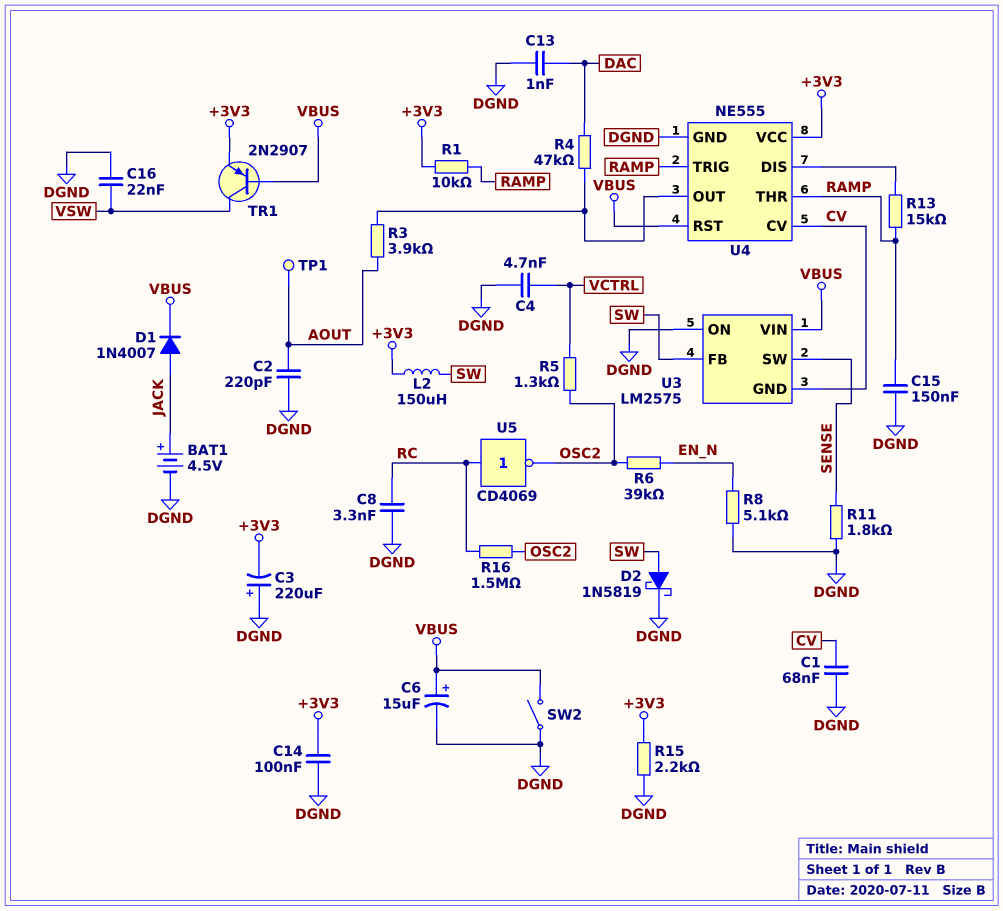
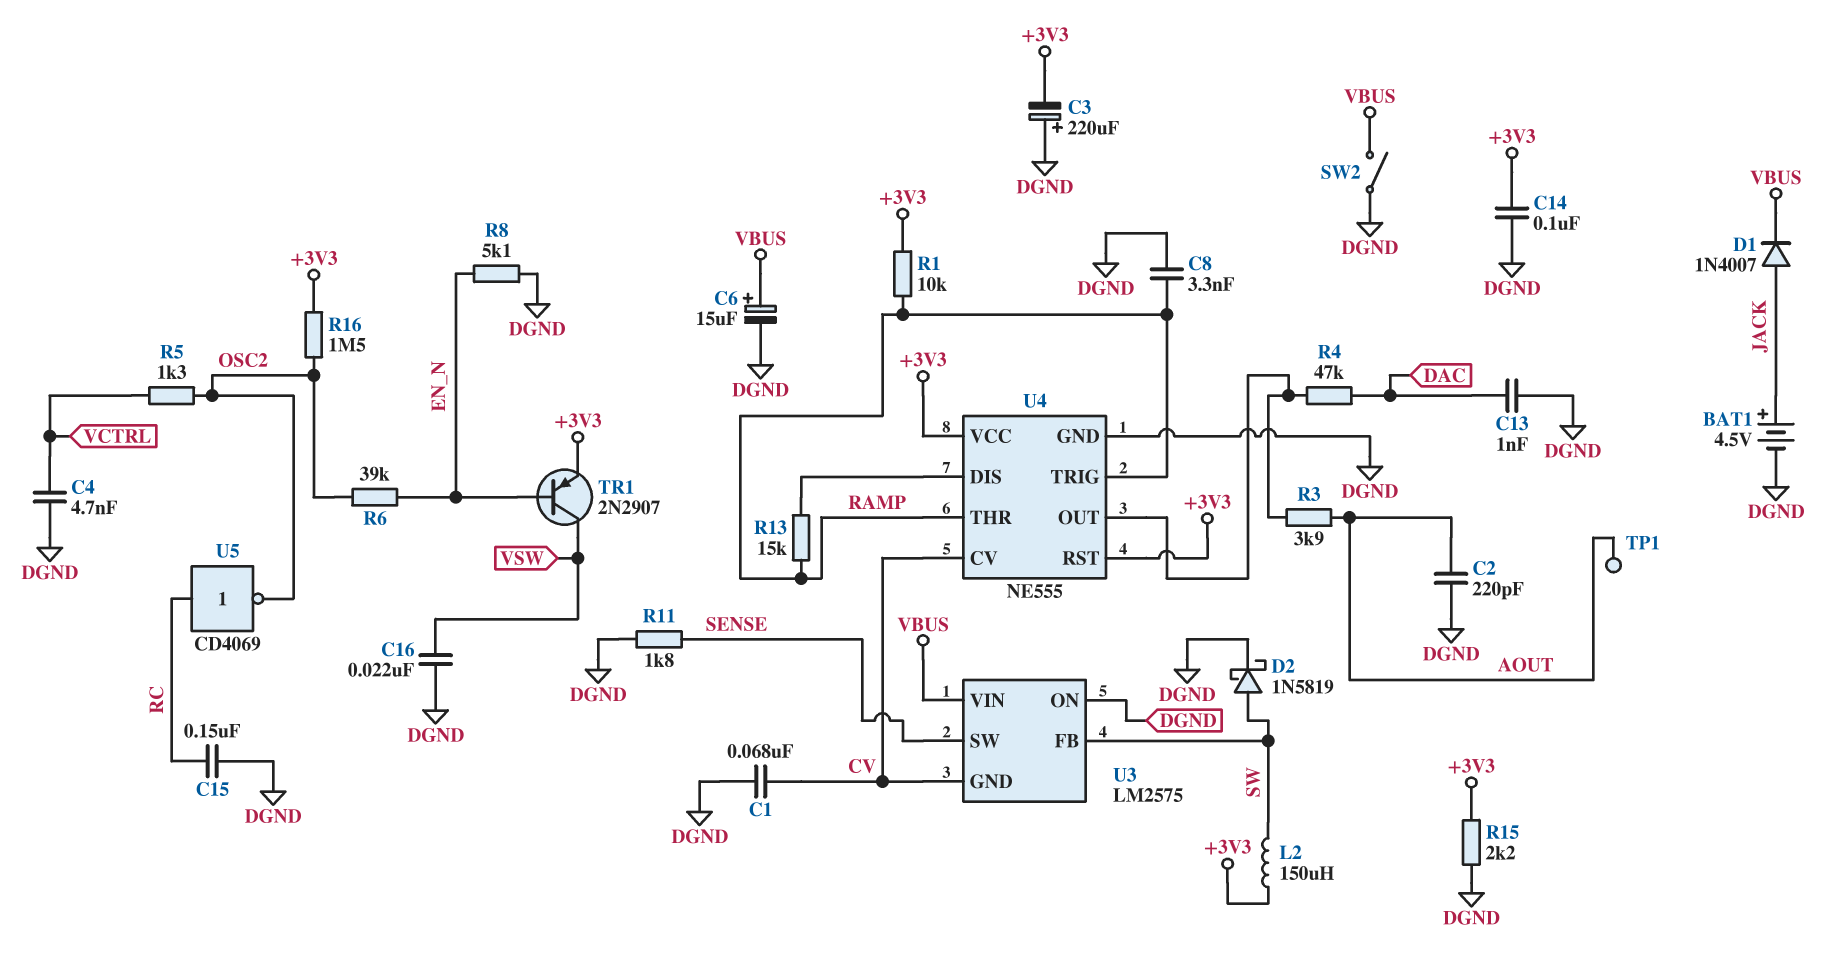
C8: 3.3nF (DGND, RC) -> 3.3nF (DGND, RAMP)
C15: 150nF (DGND, RAMP) -> 150nF (DGND, RC)
R16: 1.5M (OSC2, RC) -> 1.5M (+3V3, OSC2)
TR1: PNP 2N2907 (B VBUS, C VSW, E +3V3) -> PNP 2N2907 (B EN_N, C VSW, E +3V3)
U4 pin RST: VBUS -> +3V3

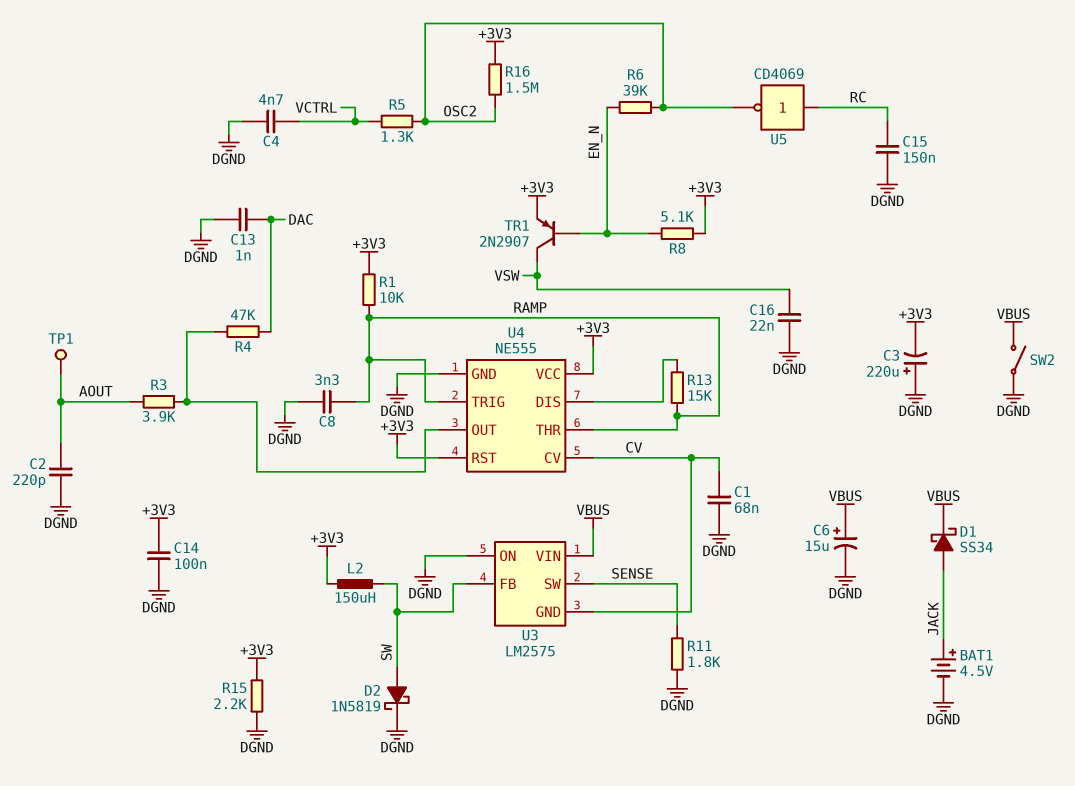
D1: diode 1N4007 (A JACK, K VBUS) -> schottky SS34 (A JACK, K VBUS)
R8: 5.1k (DGND, EN_N) -> 5.1k (+3V3, EN_N)

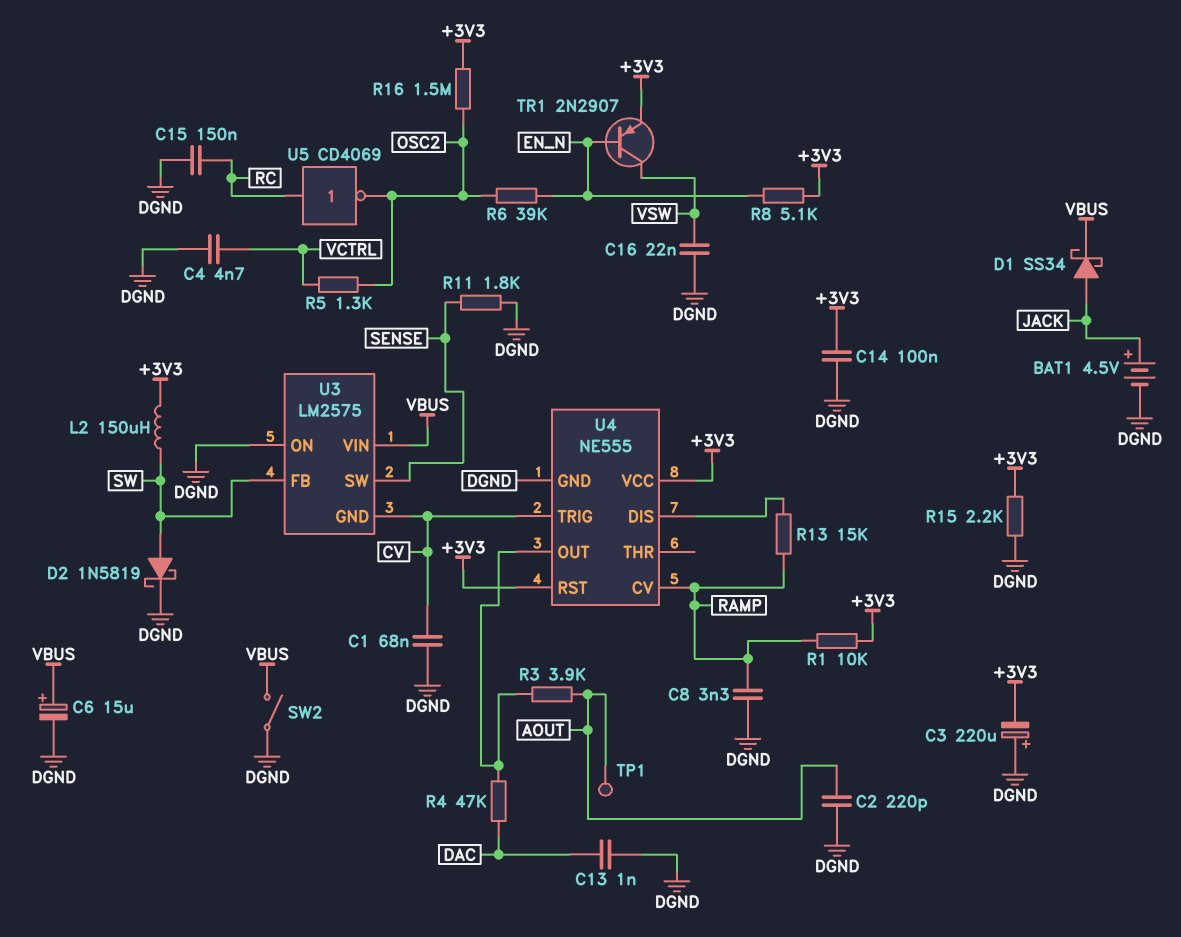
U4 pin CV: CV -> RAMP
U4 pin THR: RAMP -> none
U4 pin TRIG: RAMP -> CV

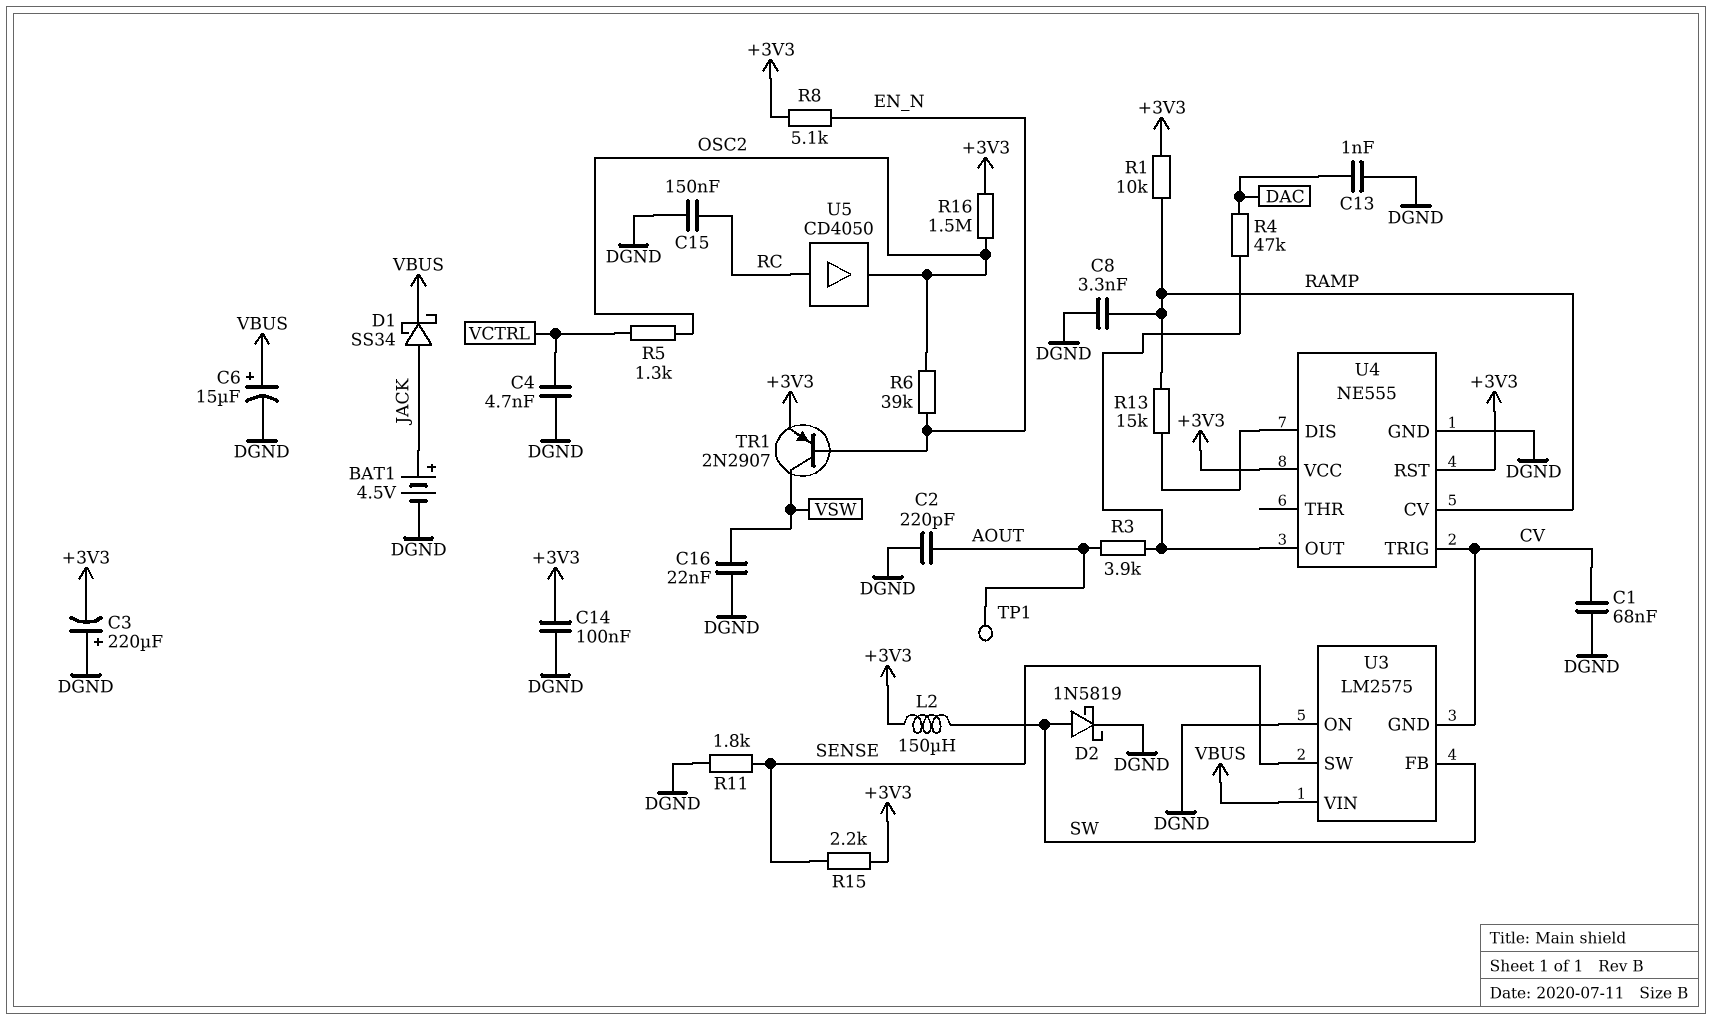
R15: 2.2k (+3V3, DGND) -> 2.2k (+3V3, SENSE)
SW2: switch (DGND, VBUS) -> none
U5: NOT CD4069 (in RC, out OSC2) -> buffer CD4050 (in RC, out OSC2)

